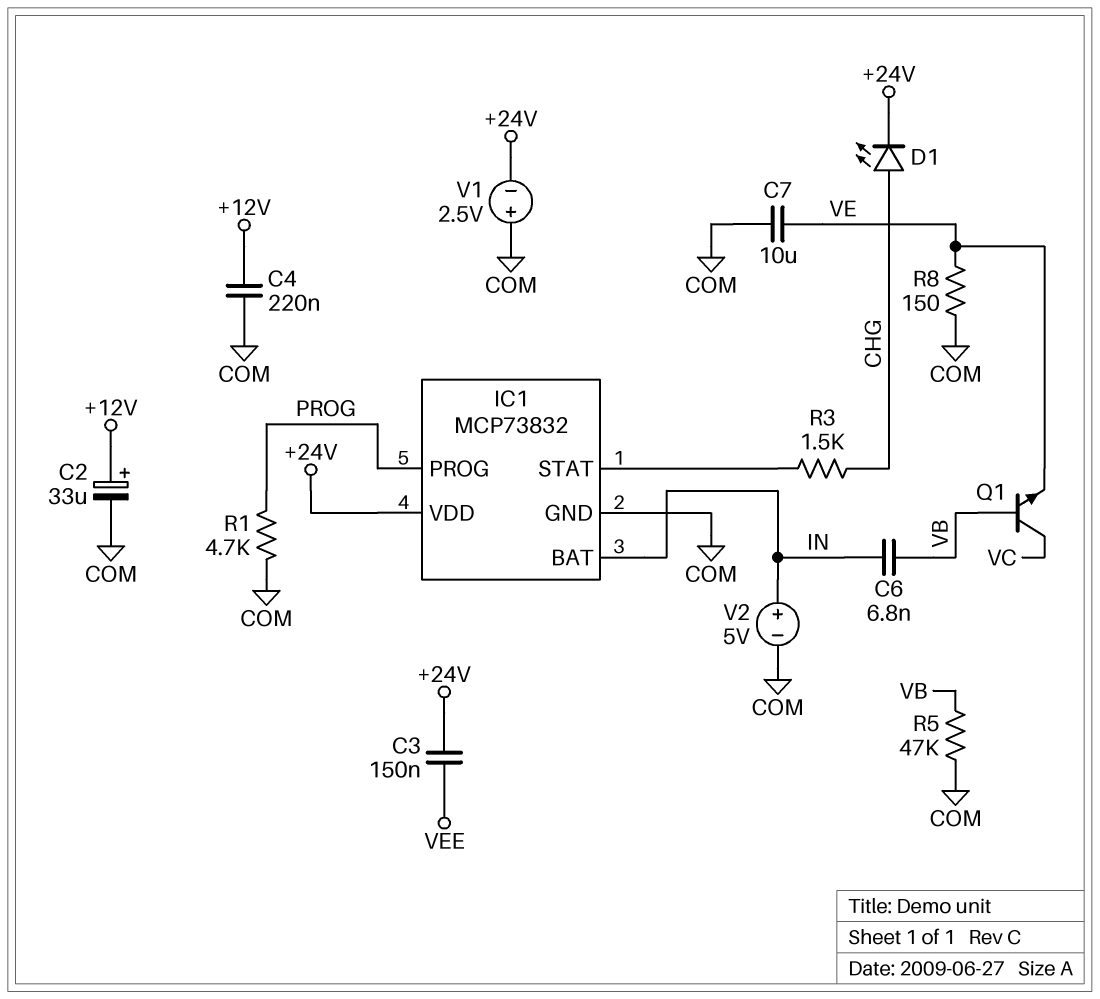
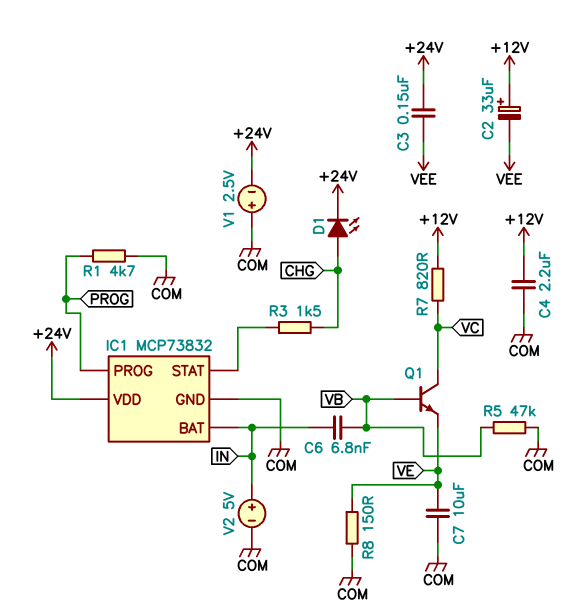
C2: 33uF (plus +12V, minus COM) -> 33uF (plus +12V, minus VEE)
C4: 220nF (+12V, COM) -> 2.2uF (+12V, COM)
R7: none -> 820 (+12V, VC)

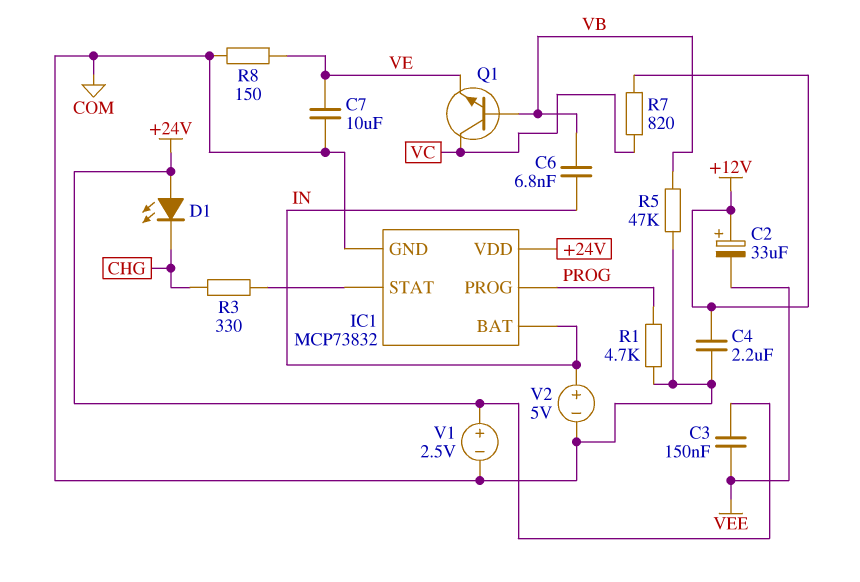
D1: LED (A CHG, K +24V) -> LED (A +24V, K CHG)
R3: 1.5k (CHG, IC1/STAT) -> 330 (CHG, IC1/STAT)
V1: 2.5V (plus COM, minus +24V) -> 2.5V (plus +24V, minus COM)

